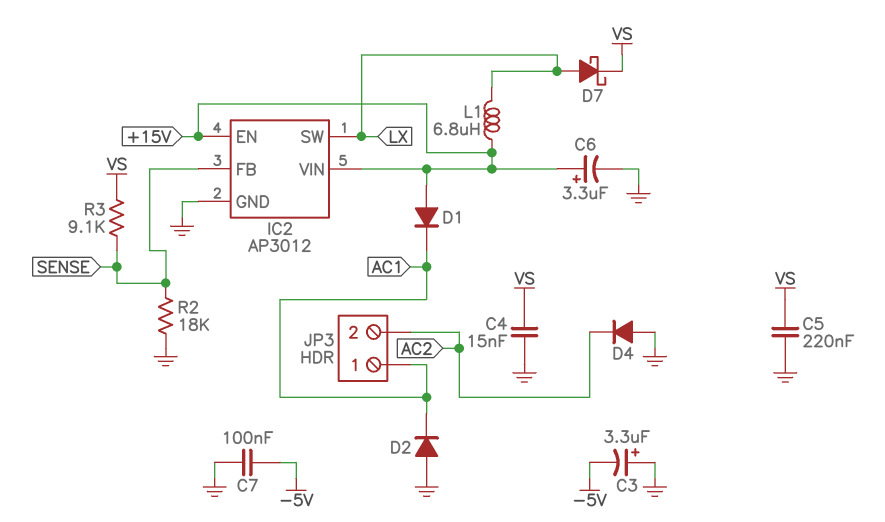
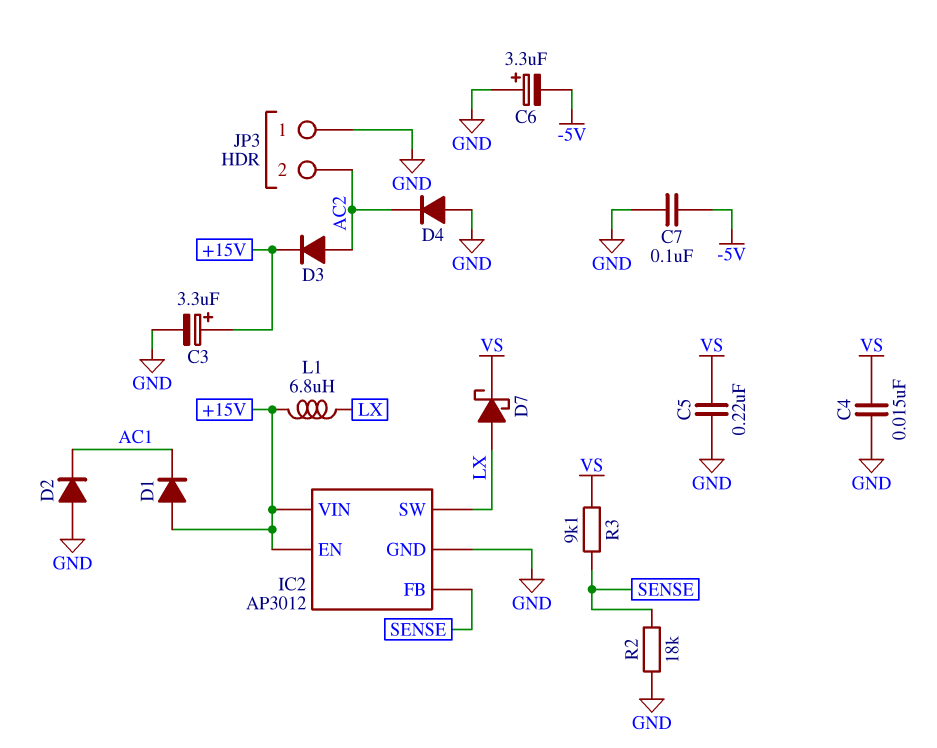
C3: 3.3uF (plus GND, minus -5V) -> 3.3uF (plus +15V, minus GND)
C6: 3.3uF (plus +15V, minus GND) -> 3.3uF (plus GND, minus -5V)
D3: none -> diode (A AC2, K +15V)
JP3 pin 1: AC1 -> GND

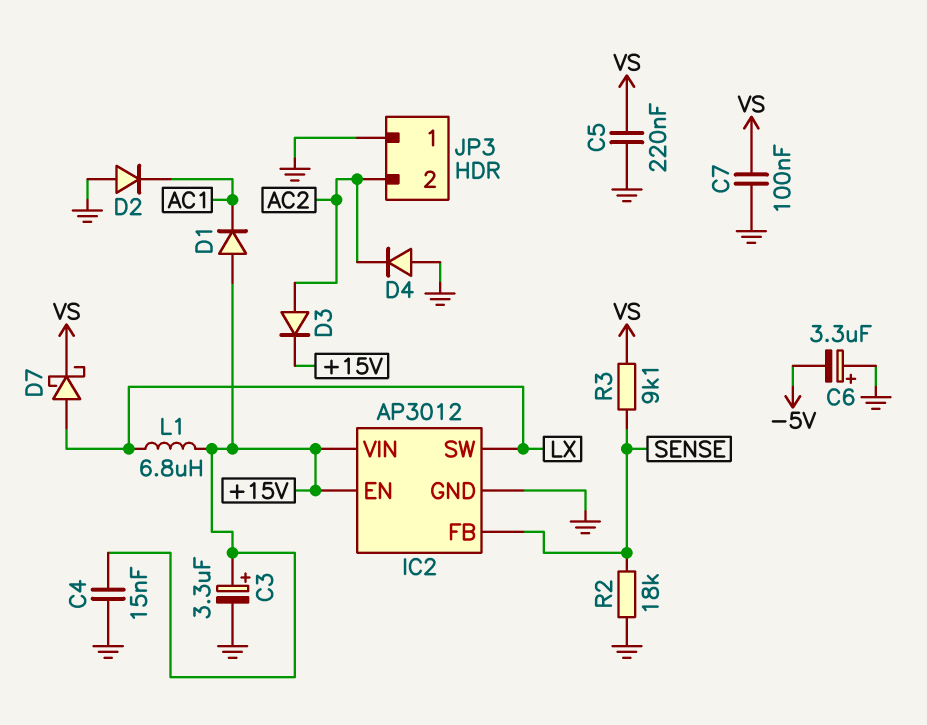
C4: 15nF (GND, VS) -> 15nF (+15V, GND)
C7: 100nF (-5V, GND) -> 100nF (GND, VS)

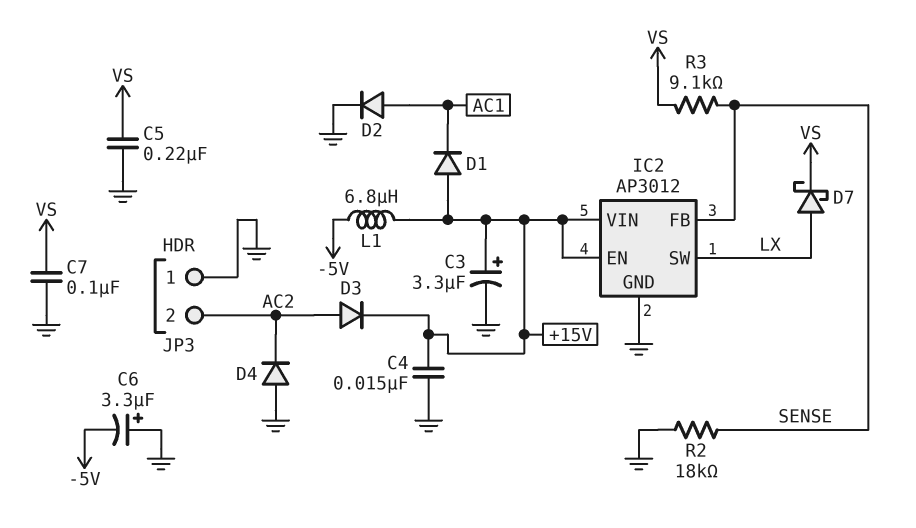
D2: diode (A GND, K AC1) -> diode (A AC1, K GND)
L1: 6.8uH (+15V, LX) -> 6.8uH (+15V, -5V)

